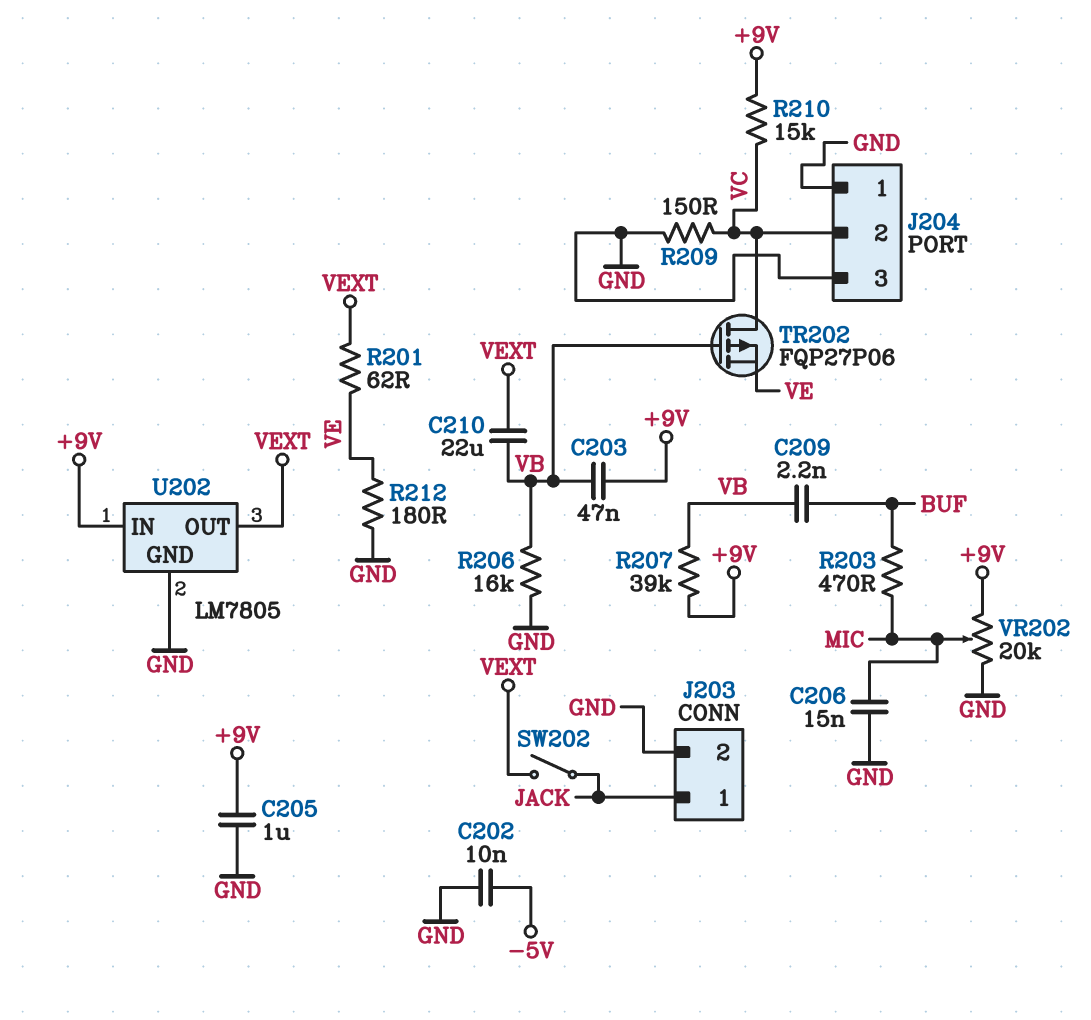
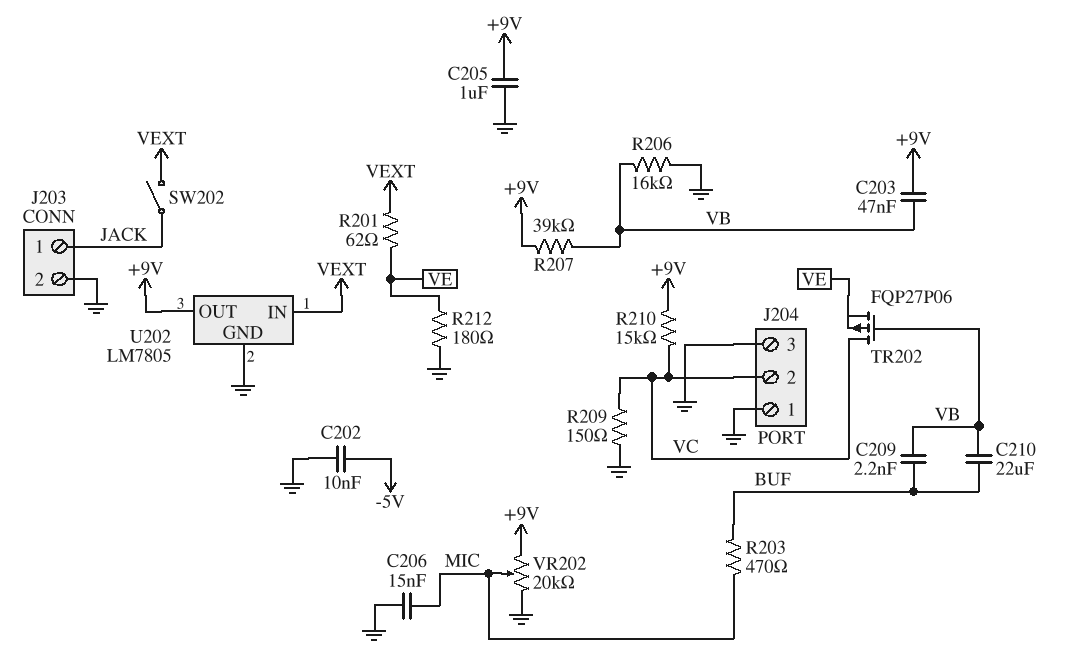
C210: 22uF (VB, VEXT) -> 22uF (BUF, VB)
U202 pin IN: +9V -> VEXT
U202 pin OUT: VEXT -> +9V

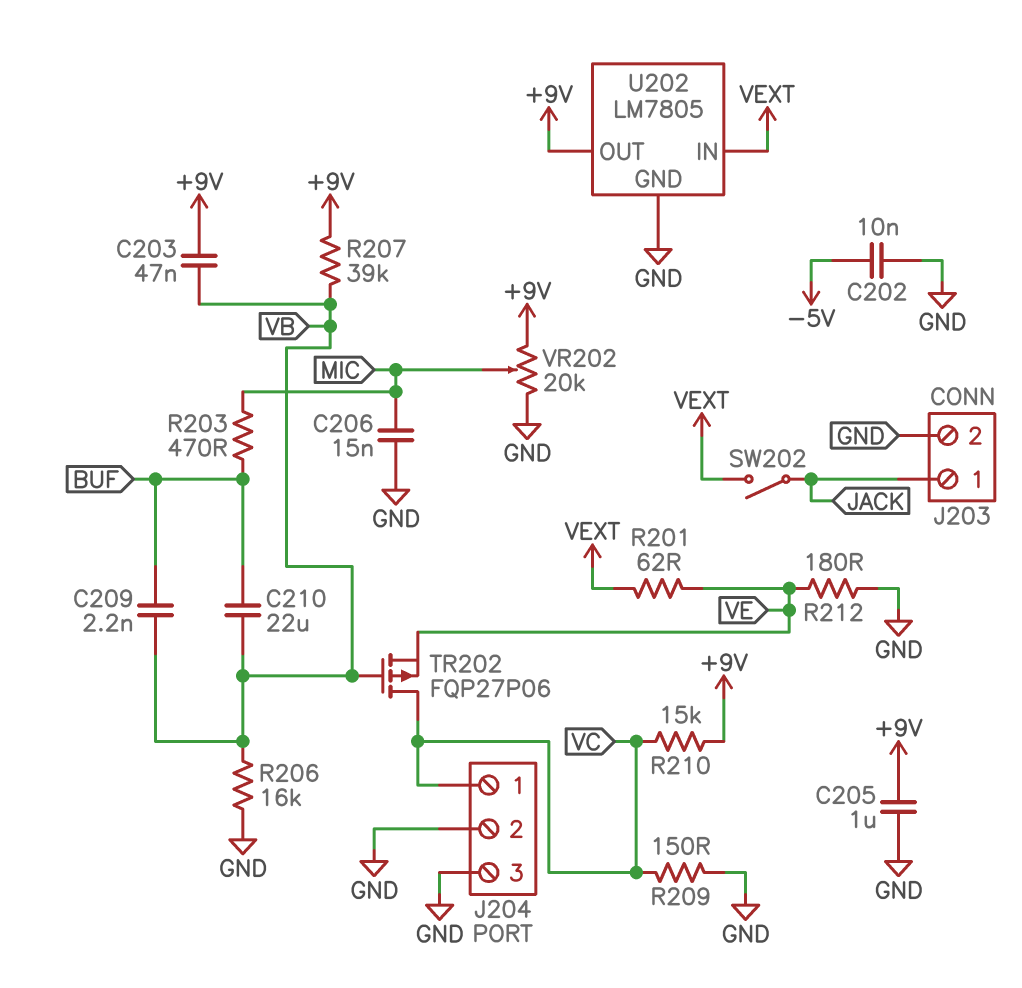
J204 pin 1: GND -> VC
J204 pin 2: VC -> GND

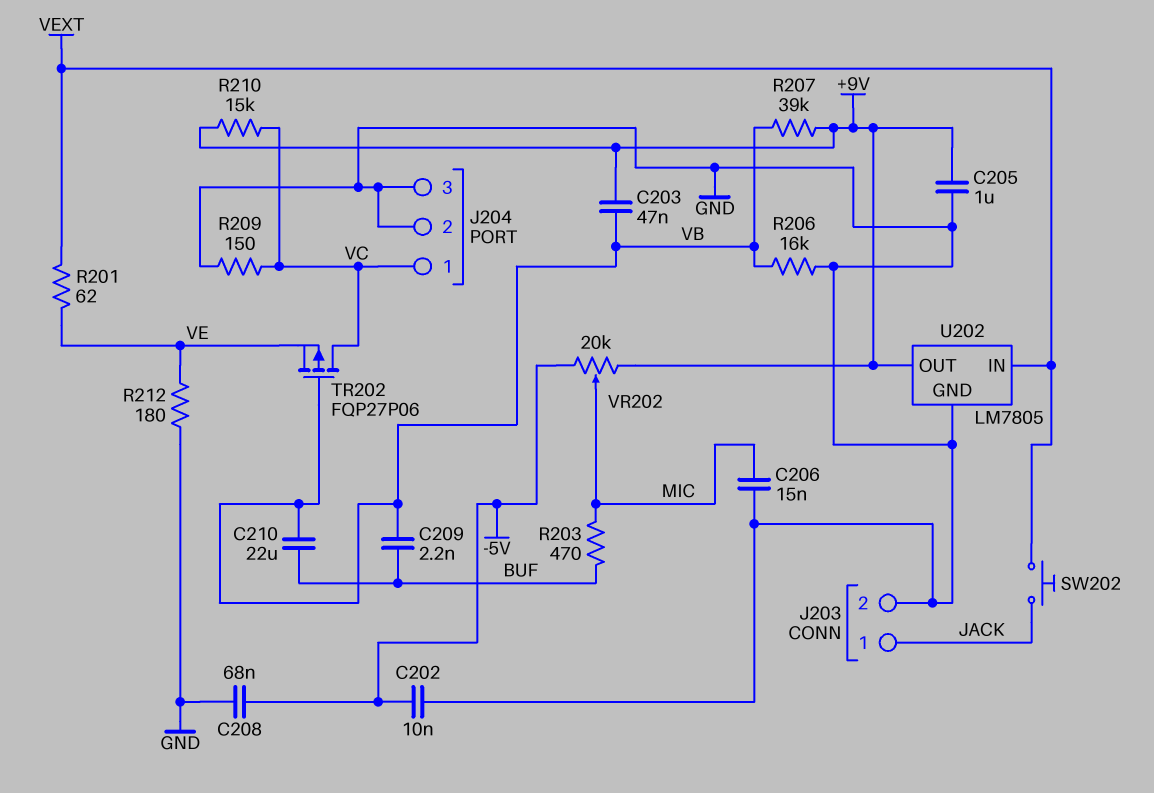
C208: none -> 68nF (-5V, GND)
SW202: switch (JACK, VEXT) -> button (JACK, VEXT)
VR202: 20k (+9V, GND, wiper MIC) -> 20k (+9V, -5V, wiper MIC)

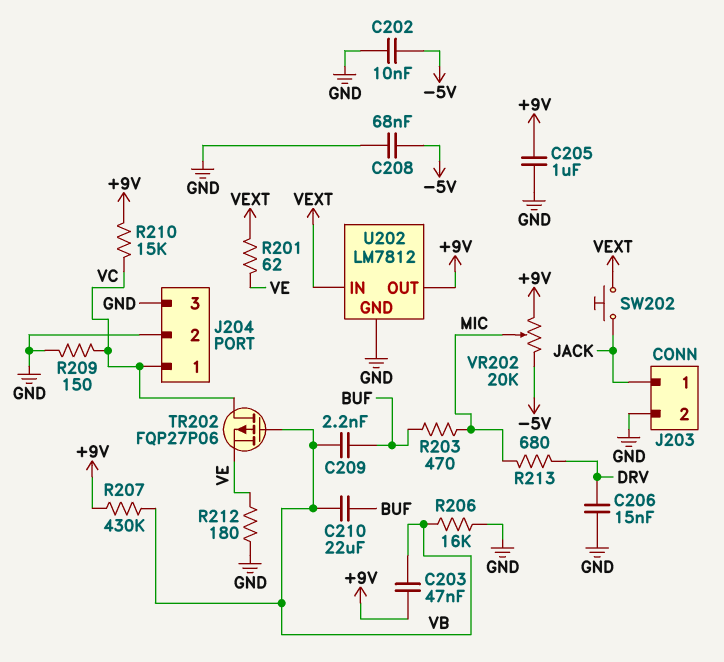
C206: 15nF (GND, MIC) -> 15nF (DRV, GND)
R207: 39k (+9V, VB) -> 430k (+9V, VB)
R213: none -> 680 (DRV, MIC)
U202: LM7805 -> LM7812

